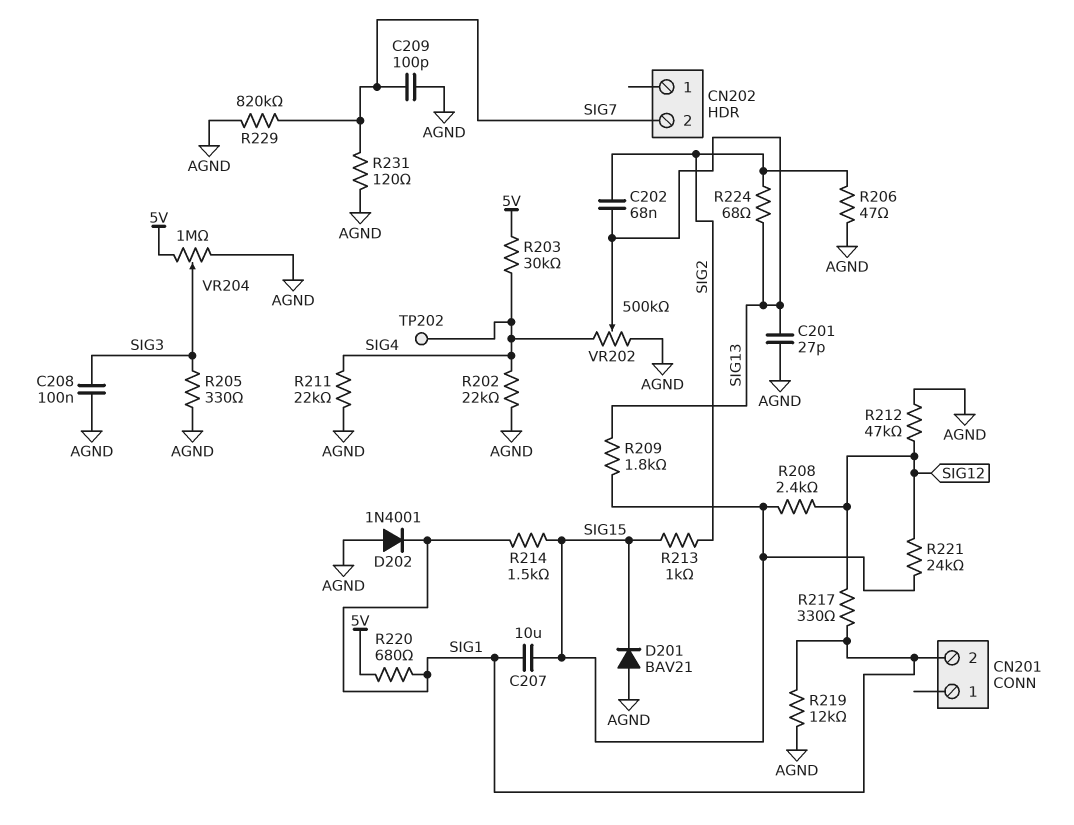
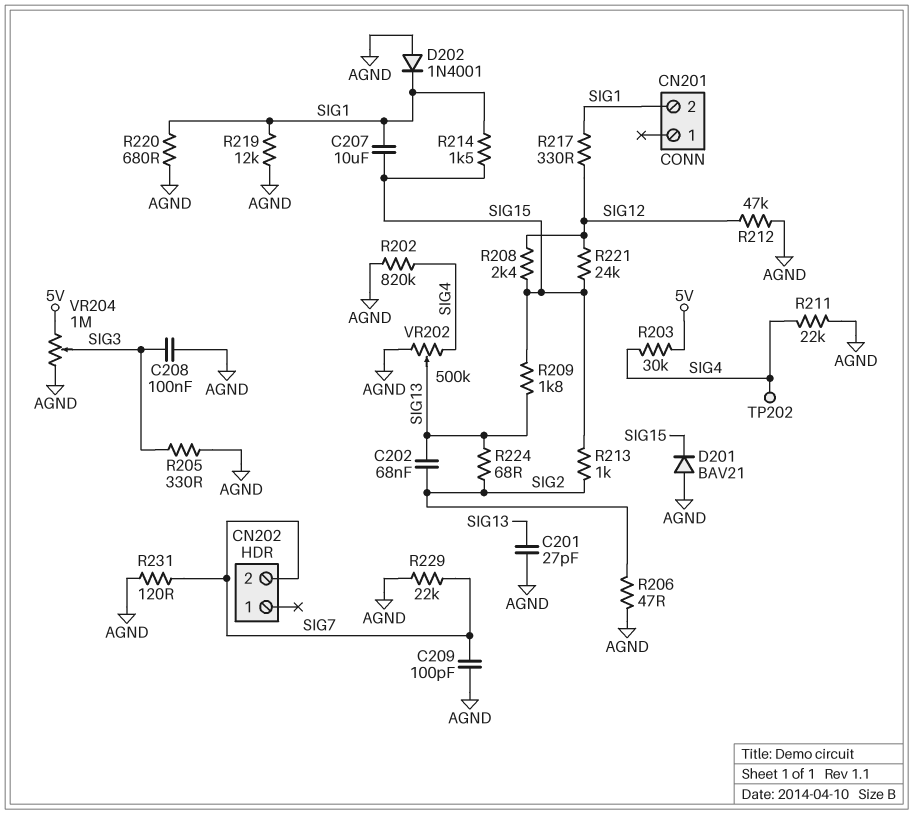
R202: 22k (AGND, SIG4) -> 820k (AGND, SIG4)
R220: 680 (5V, SIG1) -> 680 (AGND, SIG1)
R229: 820k (AGND, SIG7) -> 22k (AGND, SIG7)

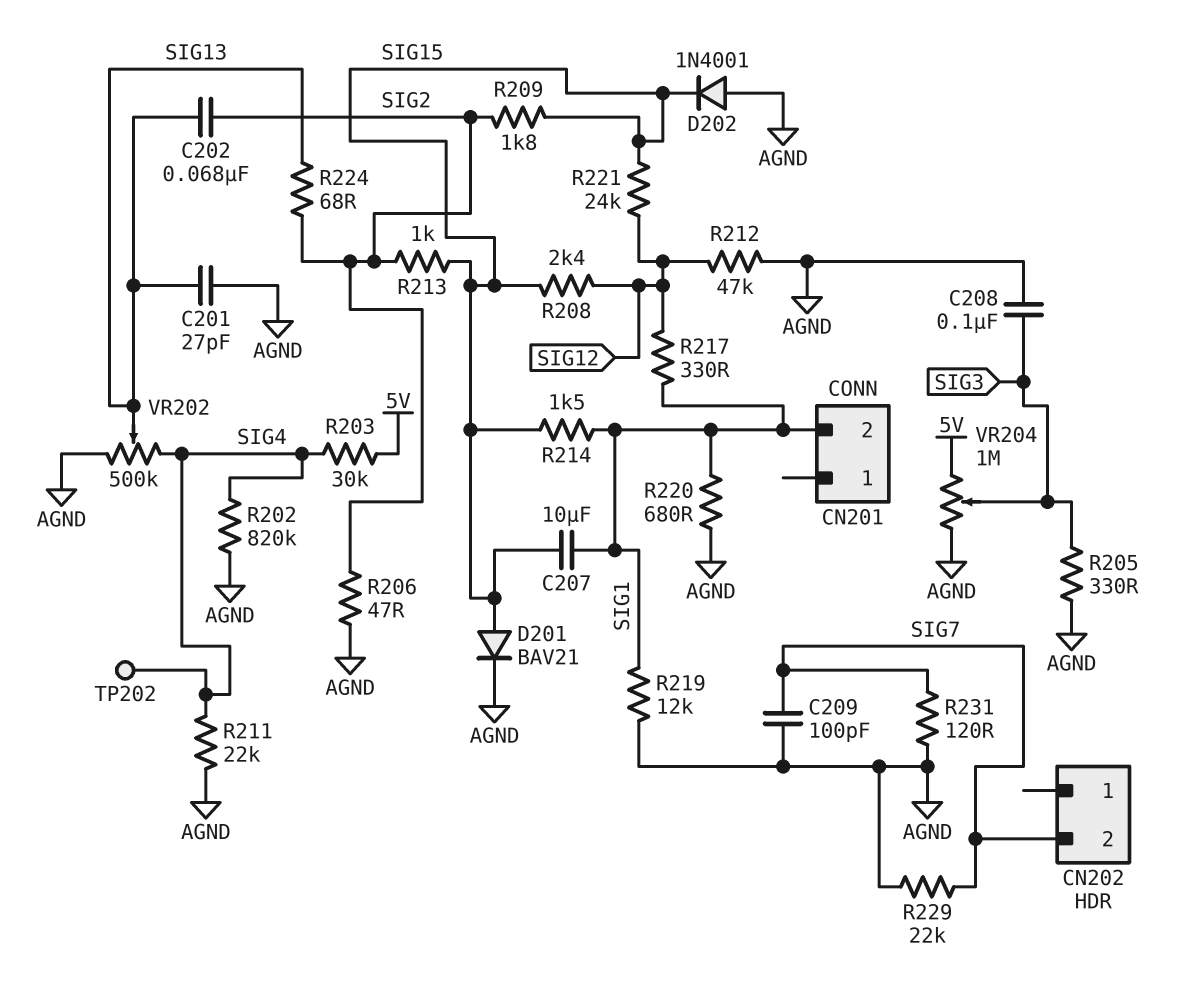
D201: diode BAV21 (A AGND, K SIG15) -> diode BAV21 (A SIG15, K AGND)
D202: diode 1N4001 (A AGND, K SIG1) -> diode 1N4001 (A AGND, K SIG15)
R209: 1.8k (SIG13, SIG15) -> 1.8k (SIG2, SIG15)

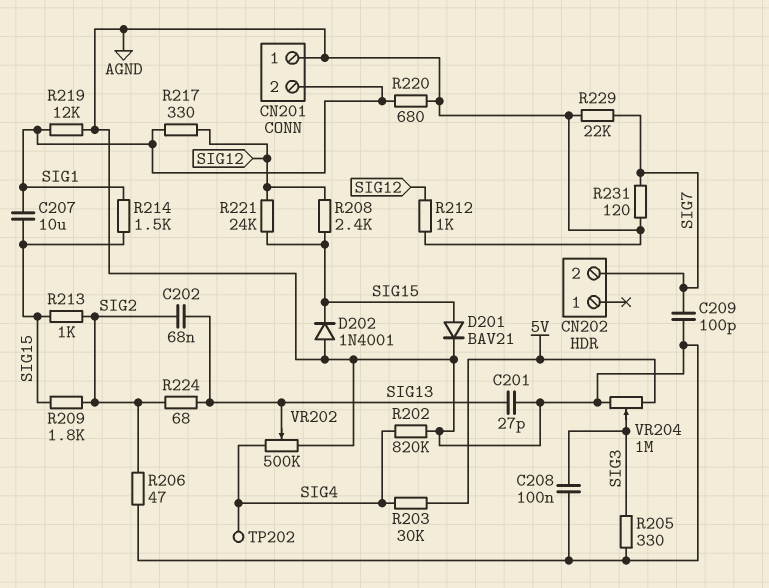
CN201 pin 1: none -> AGND
R211: 22k (AGND, SIG4) -> none
R212: 47k (AGND, SIG12) -> 1k (AGND, SIG12)

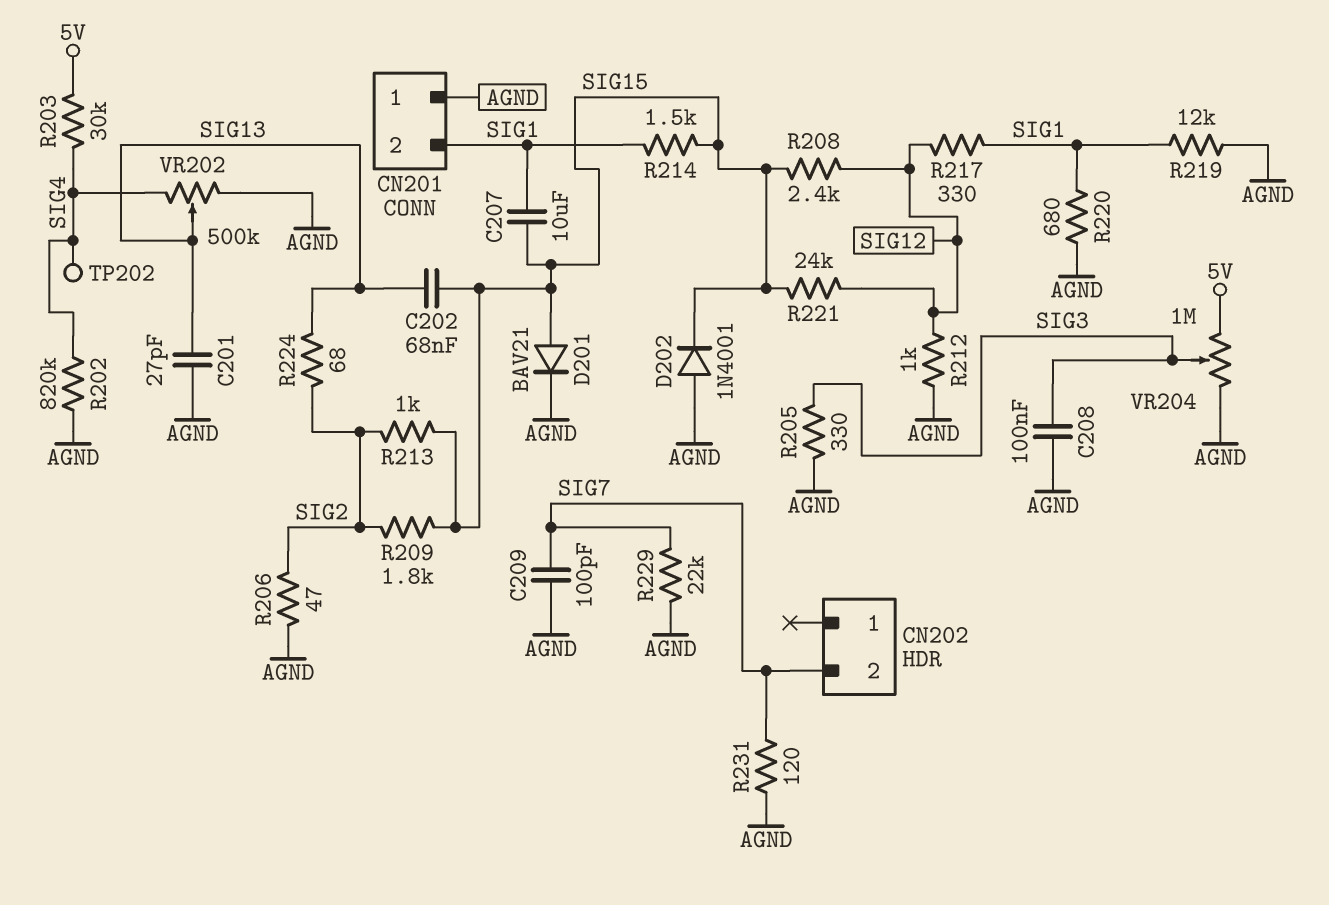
C202: 68nF (SIG2, SIG13) -> 68nF (SIG13, SIG15)

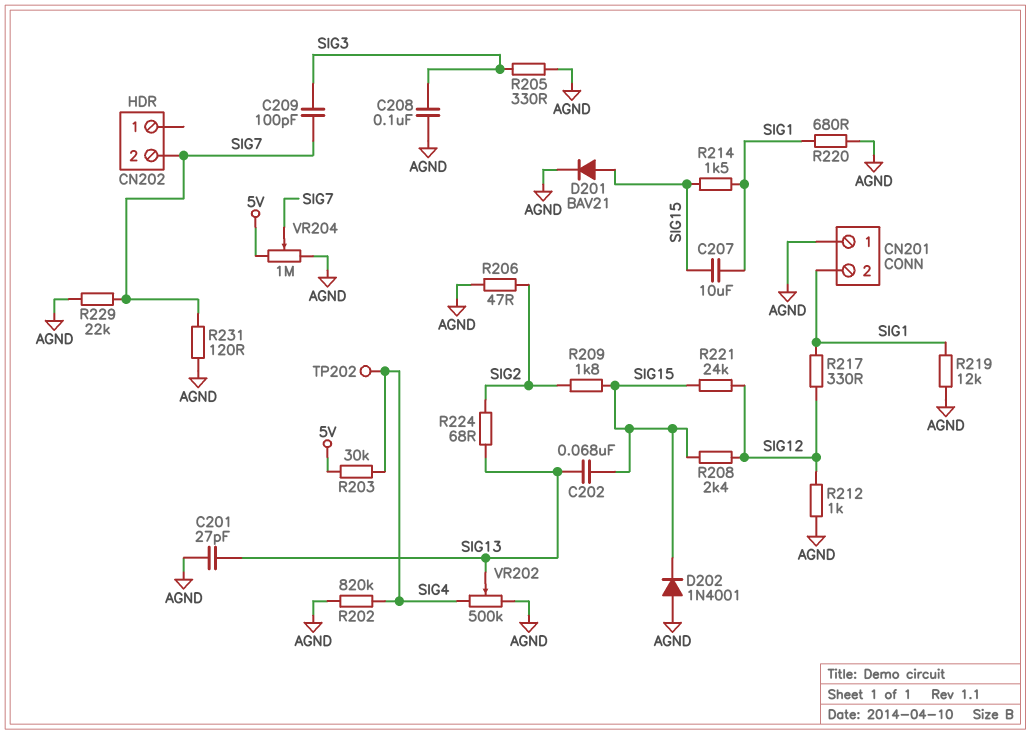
C209: 100pF (AGND, SIG7) -> 100pF (SIG3, SIG7)
R213: 1k (SIG2, SIG15) -> none
VR204: 1M (5V, AGND, wiper SIG3) -> 1M (5V, AGND, wiper SIG7)

